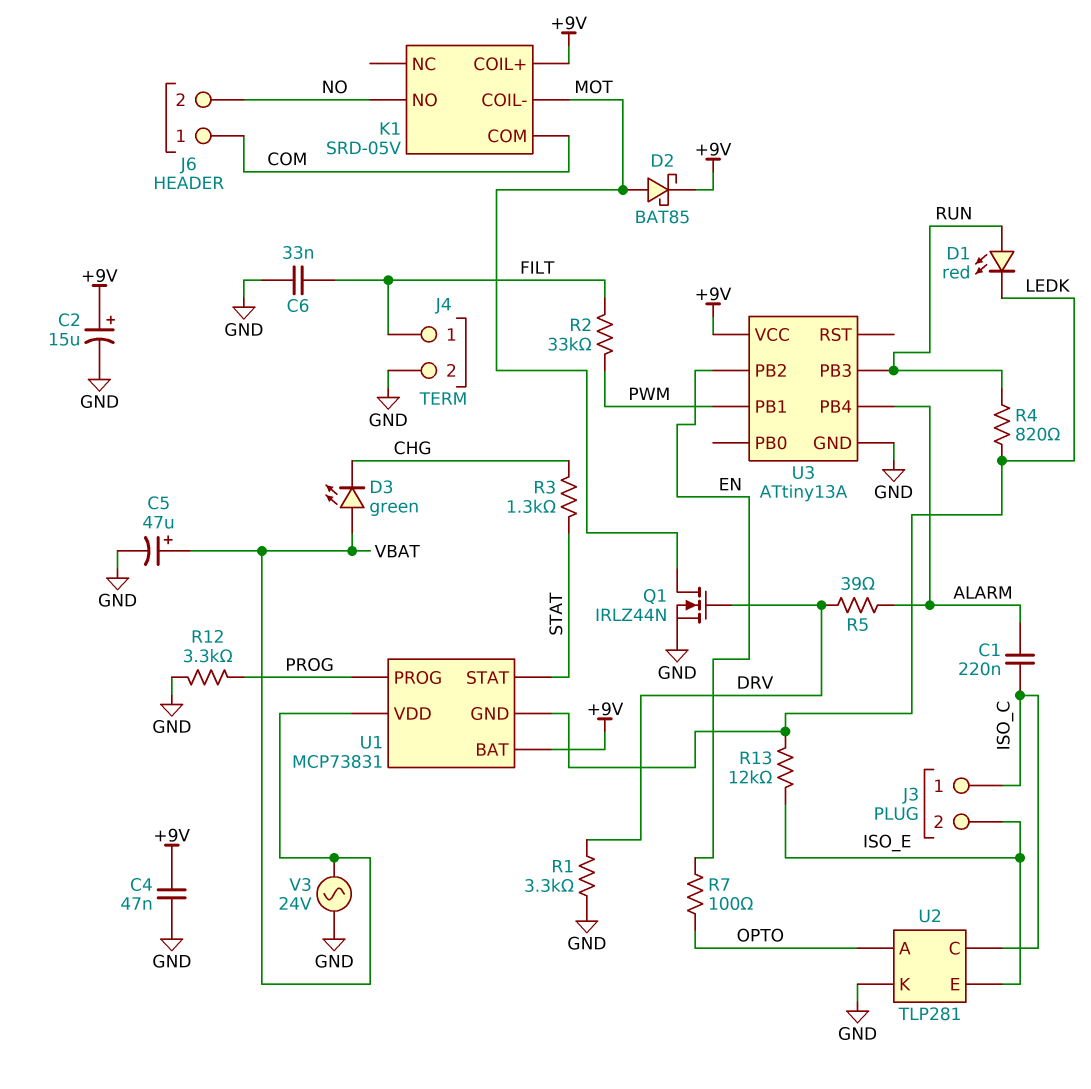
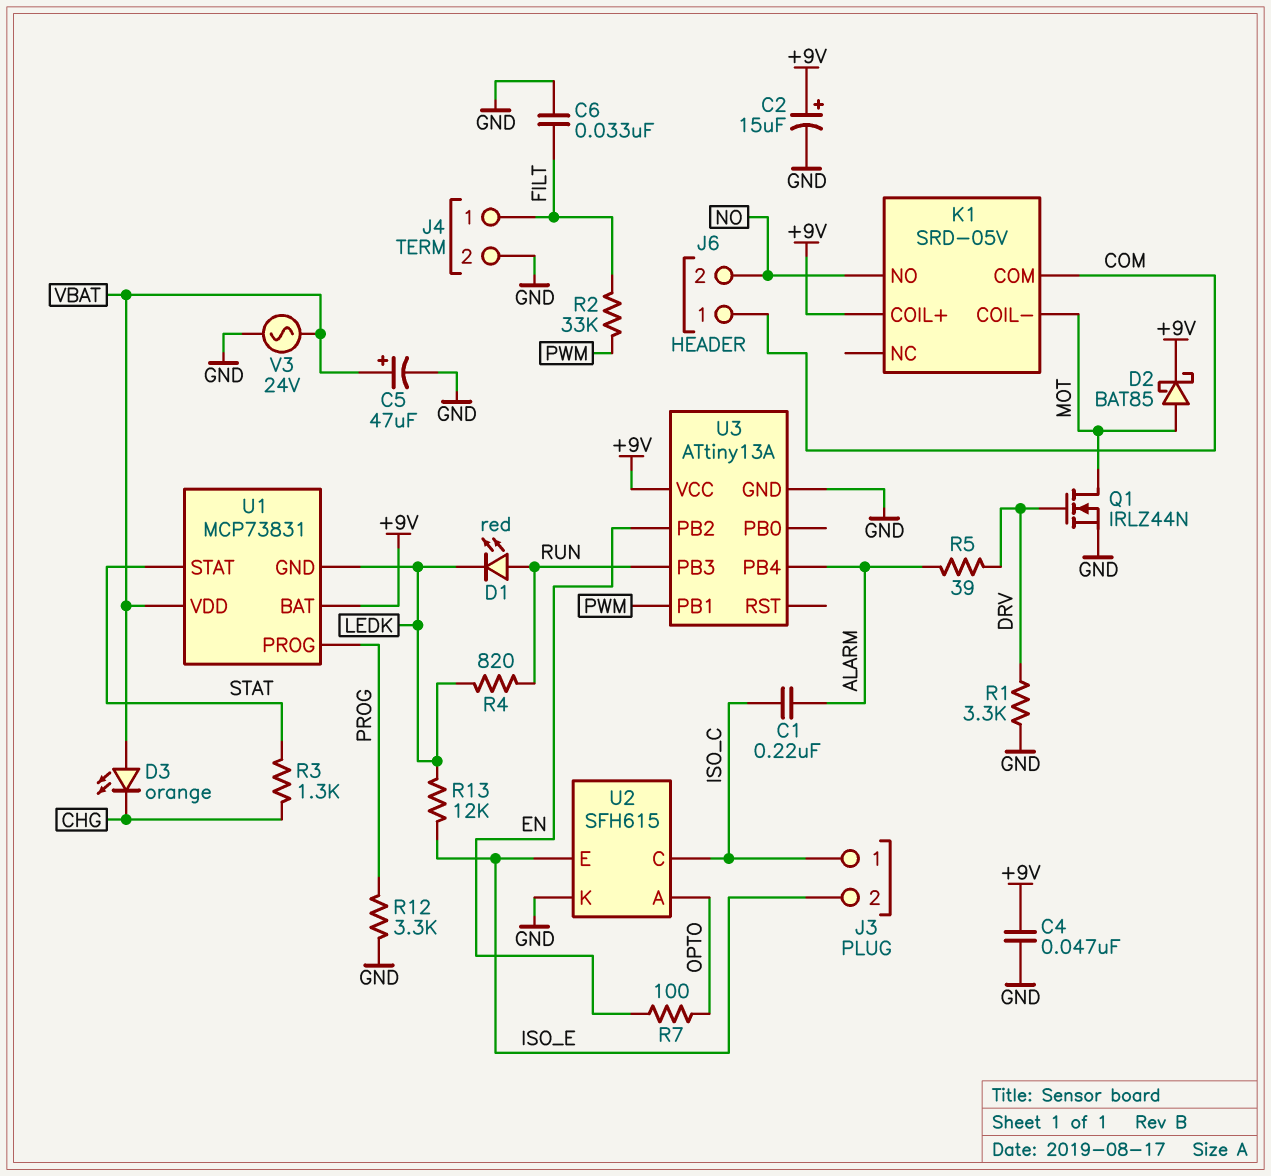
D3: LED green (A VBAT, K CHG) -> LED orange (A VBAT, K CHG)
U2: TLP281 -> SFH615

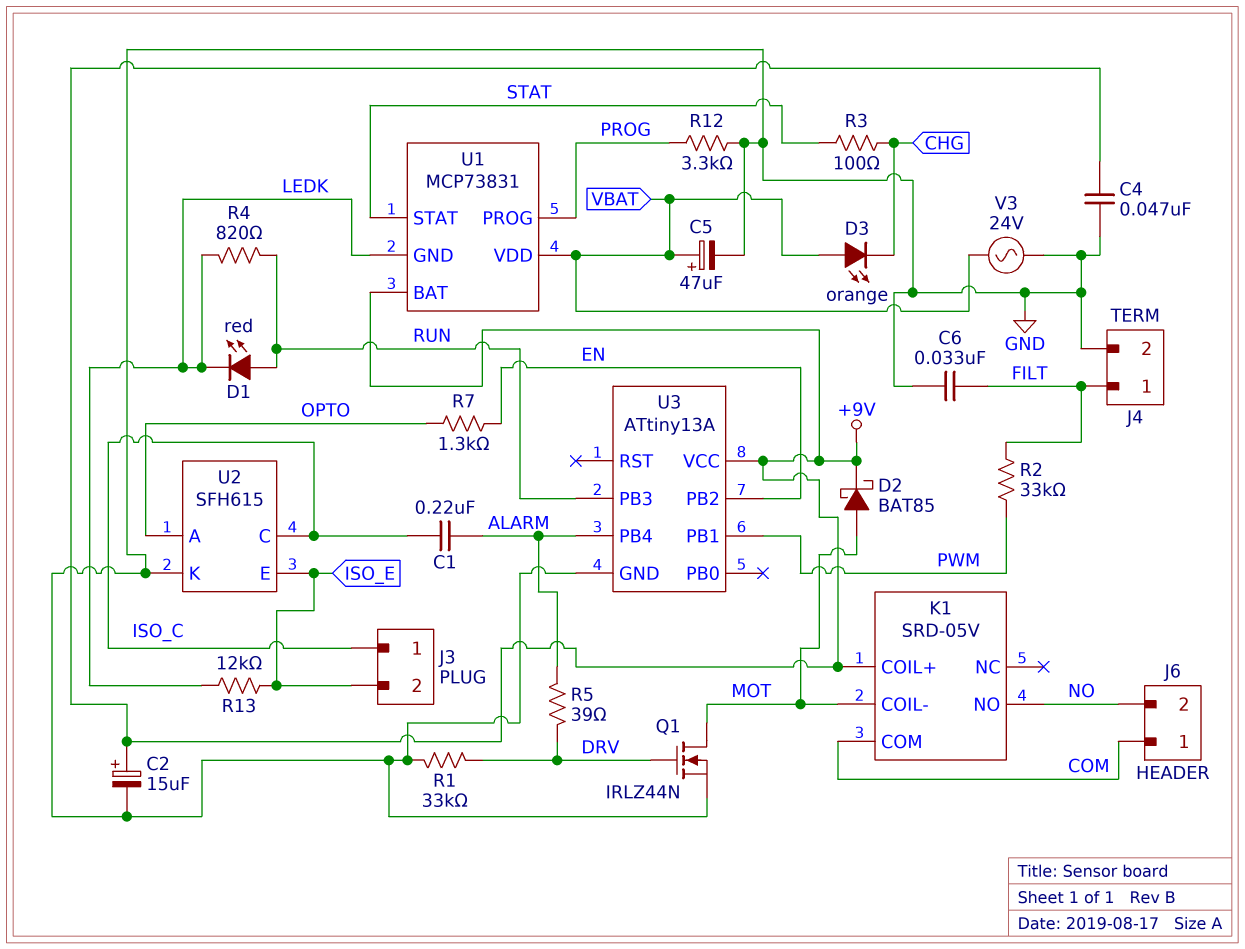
R1: 3.3k (DRV, GND) -> 33k (DRV, GND)
R3: 1.3k (CHG, STAT) -> 100 (CHG, STAT)
R7: 100 (EN, OPTO) -> 1.3k (EN, OPTO)

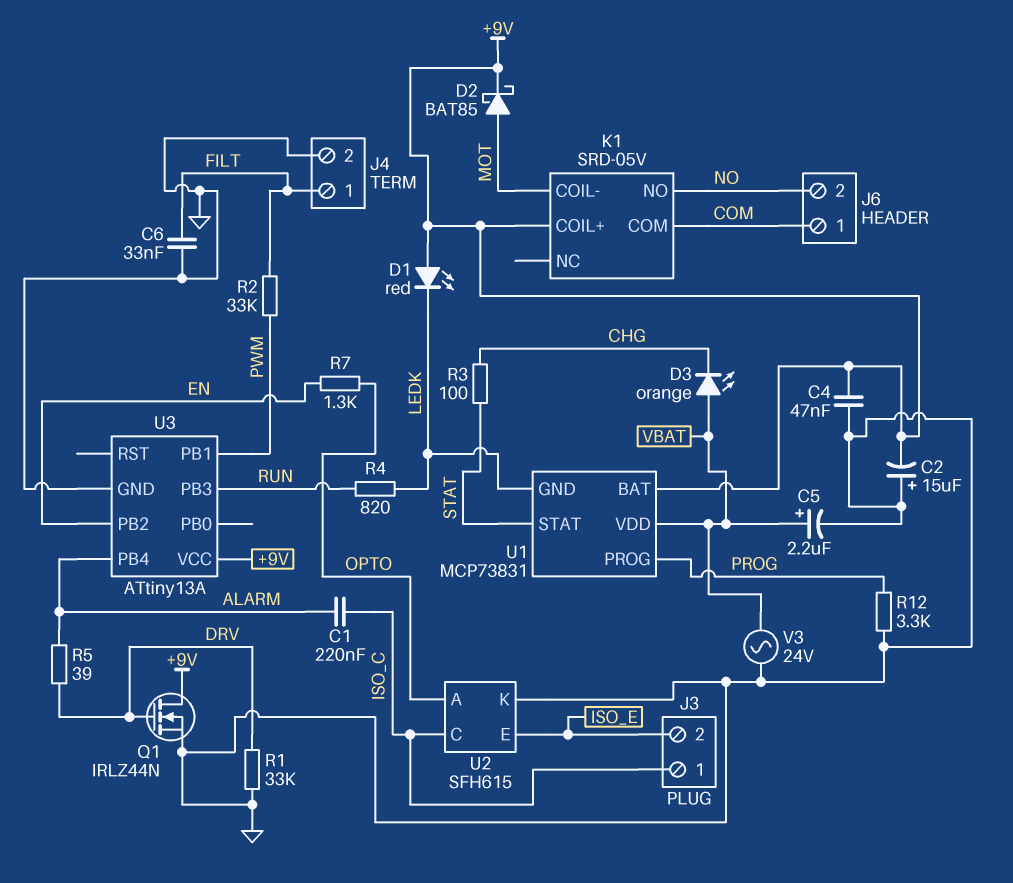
C2: 15uF (plus +9V, minus GND) -> 15uF (plus GND, minus +9V)
C5: 47uF (plus VBAT, minus GND) -> 2.2uF (plus VBAT, minus GND)
D1: LED red (A RUN, K LEDK) -> LED red (A +9V, K LEDK)
Q1: NMOS IRLZ44N (G DRV, D MOT, S GND) -> NMOS IRLZ44N (G DRV, D +9V, S GND)
R13: 12k (ISO_E, LEDK) -> none

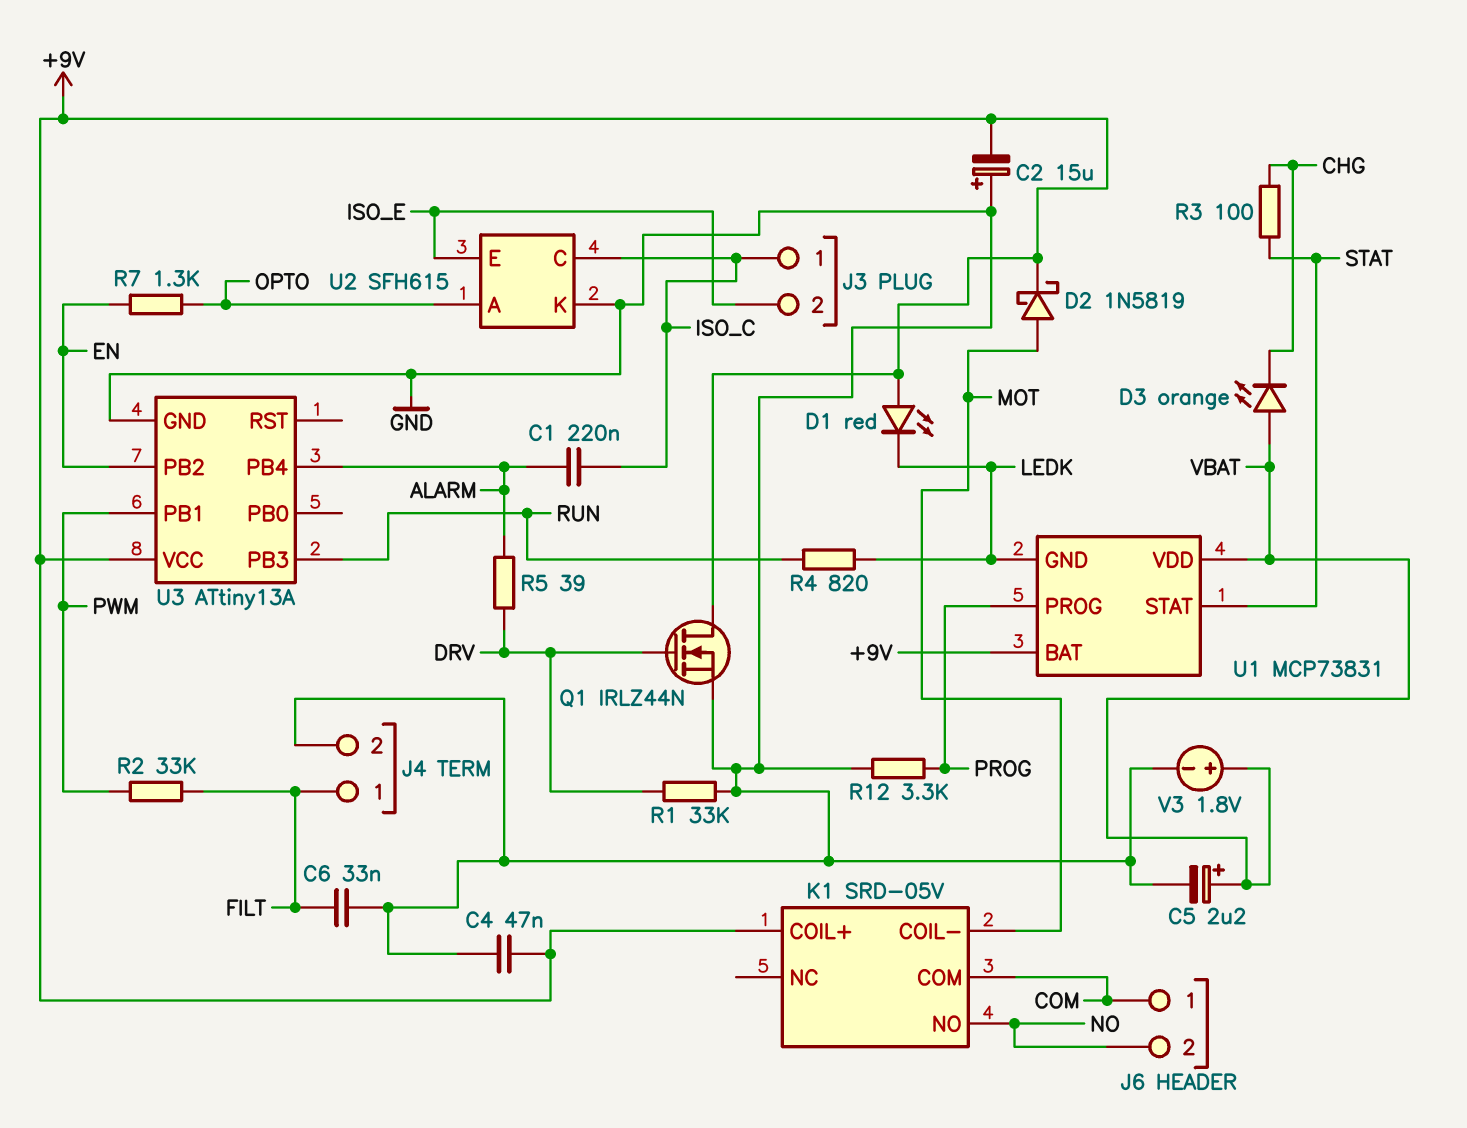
D2: schottky BAT85 (A MOT, K +9V) -> schottky 1N5819 (A MOT, K +9V)
V3: AC 24V (GND, VBAT) -> 1.8V (plus VBAT, minus GND)

